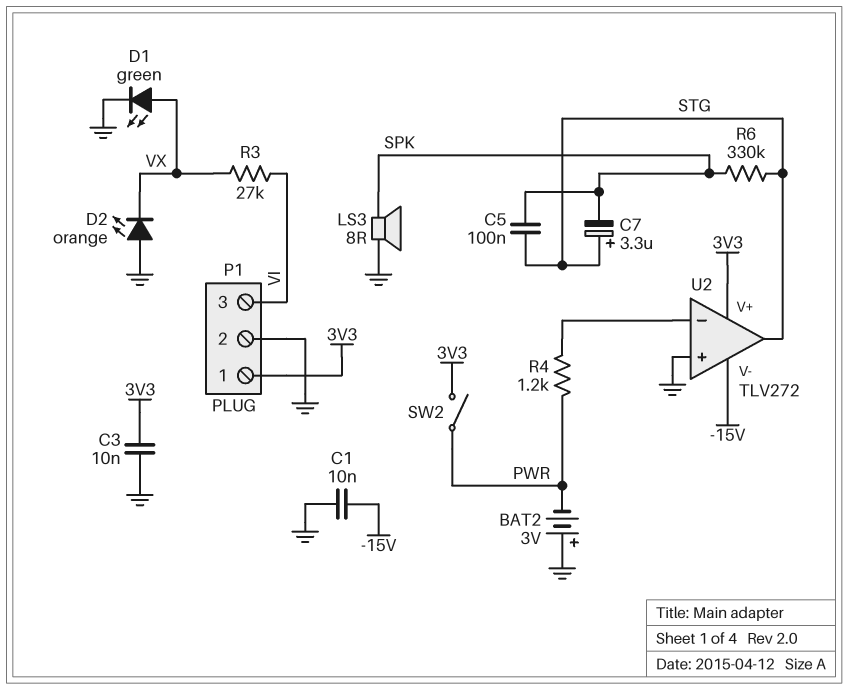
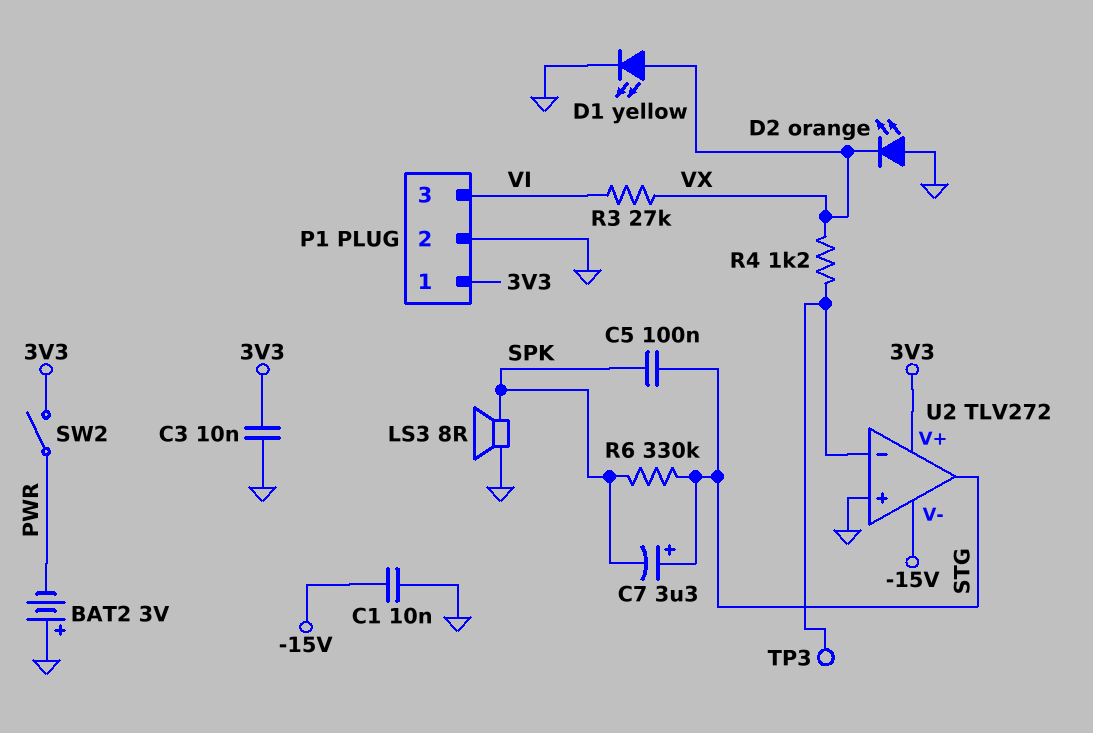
D1: LED green (A VX, K GND) -> LED yellow (A VX, K GND)
R4: 1.2k (PWR, U2/in-) -> 1.2k (U2/in-, VX)
TP3: none -> test point (U2/in-)

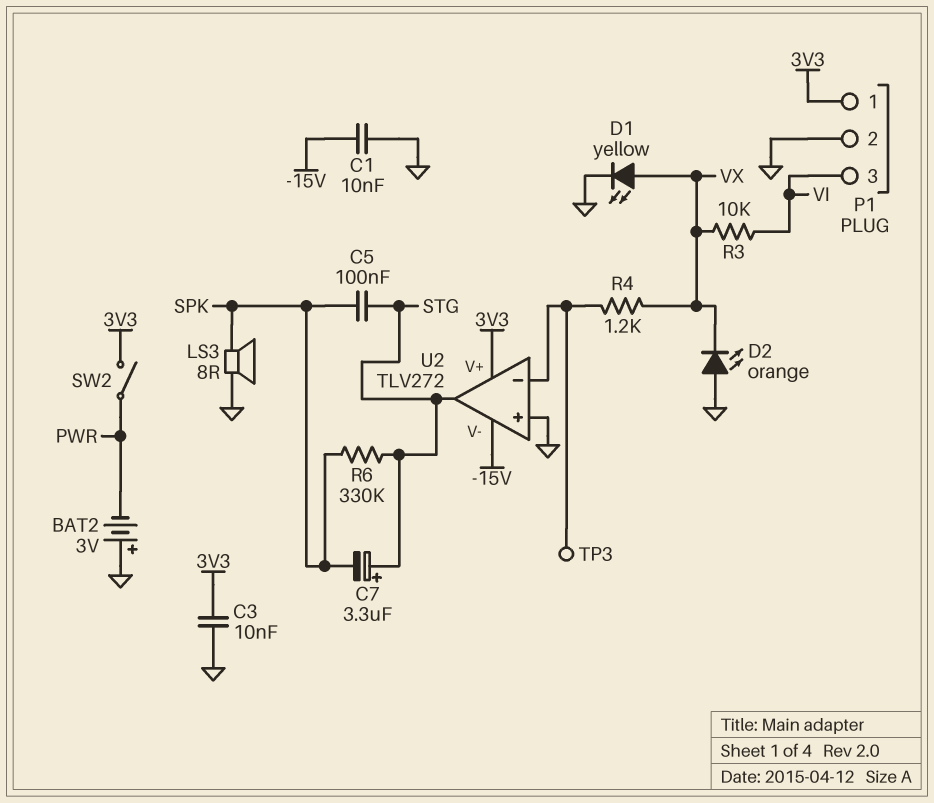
R3: 27k (VI, VX) -> 10k (VI, VX)

